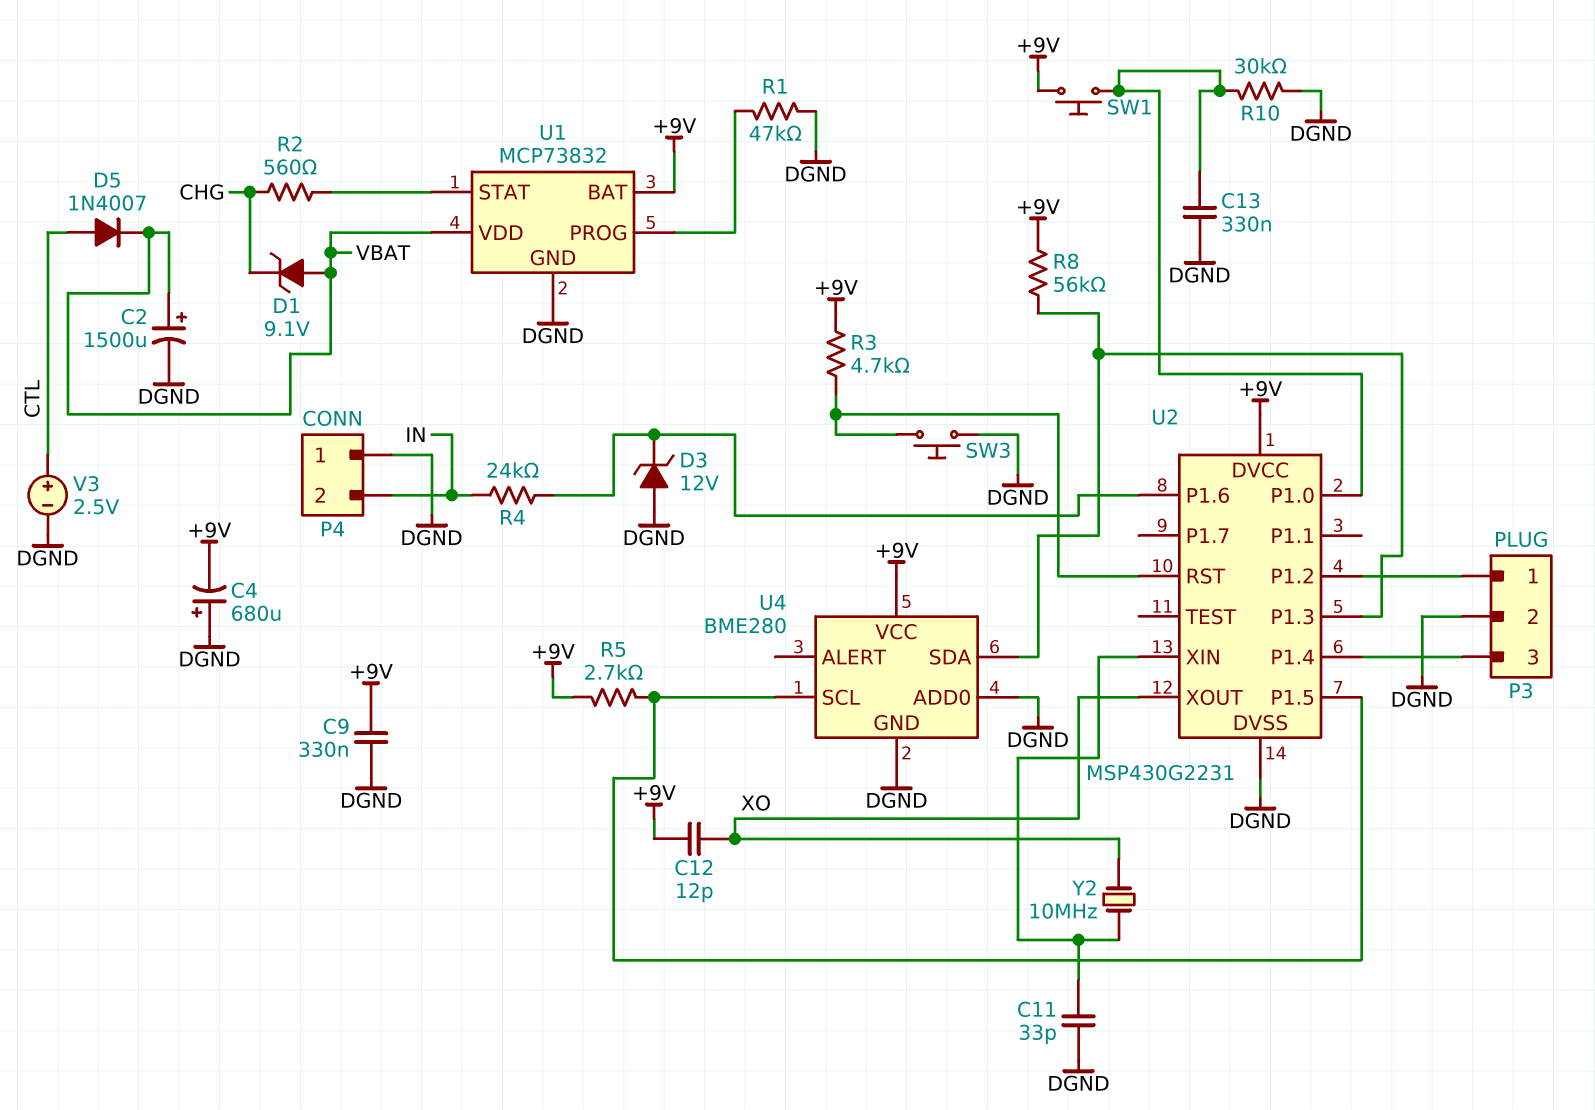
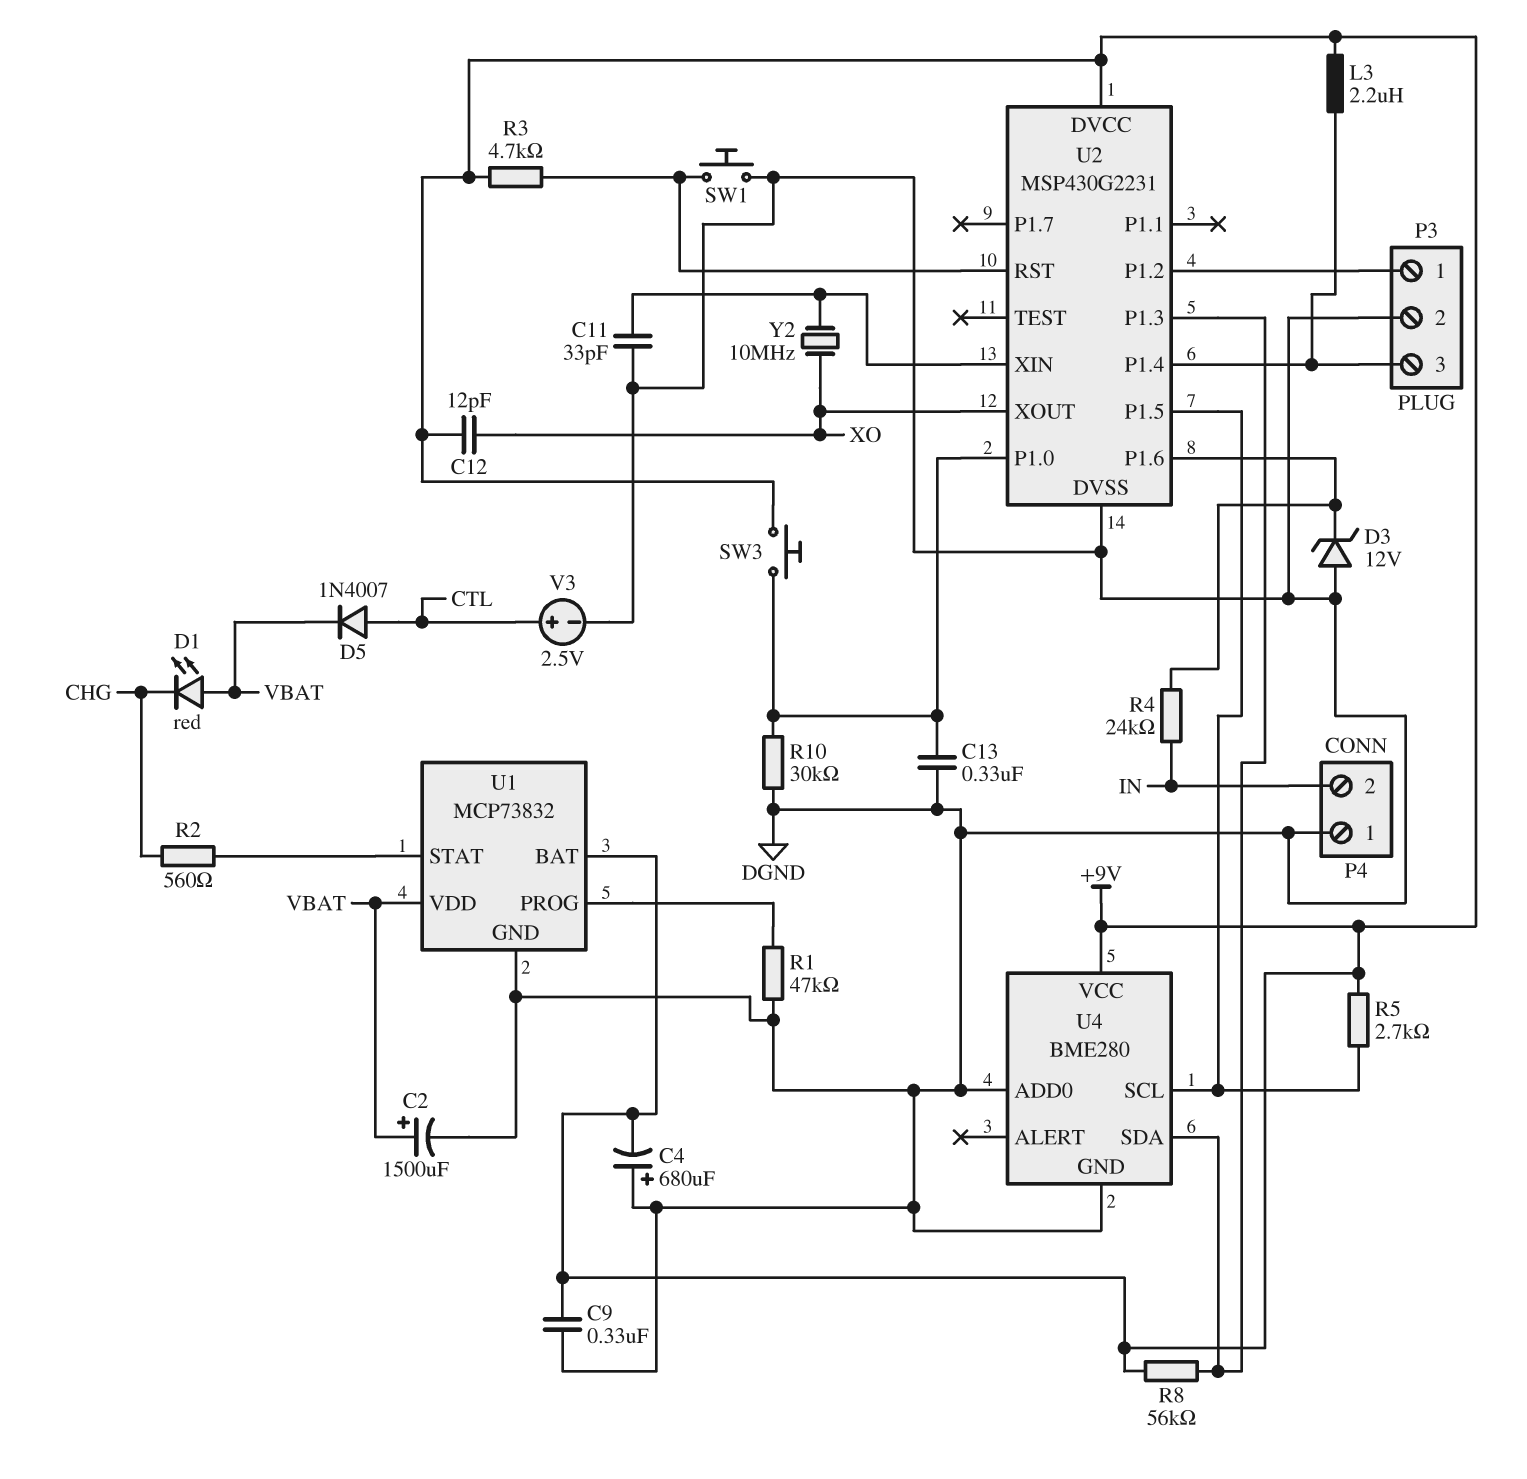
D1: zener 9.1V (A VBAT, K CHG) -> LED red (A VBAT, K CHG)
L3: none -> 2.2uH (+9V, P3/3)
SW1: button (+9V, U2/P1.0) -> button (DGND, U2/RST)
SW3: button (DGND, U2/RST) -> button (+9V, U2/P1.0)

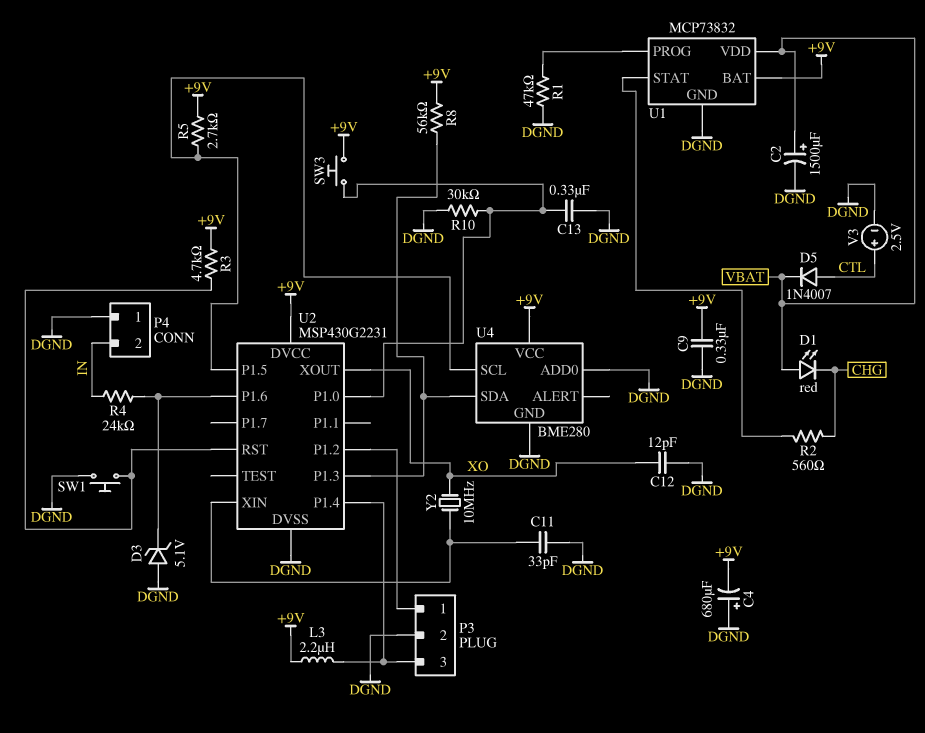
C12: 12pF (+9V, XO) -> 12pF (DGND, XO)
D3: zener 12V (A DGND, K U2/P1.6) -> zener 5.1V (A DGND, K U2/P1.6)

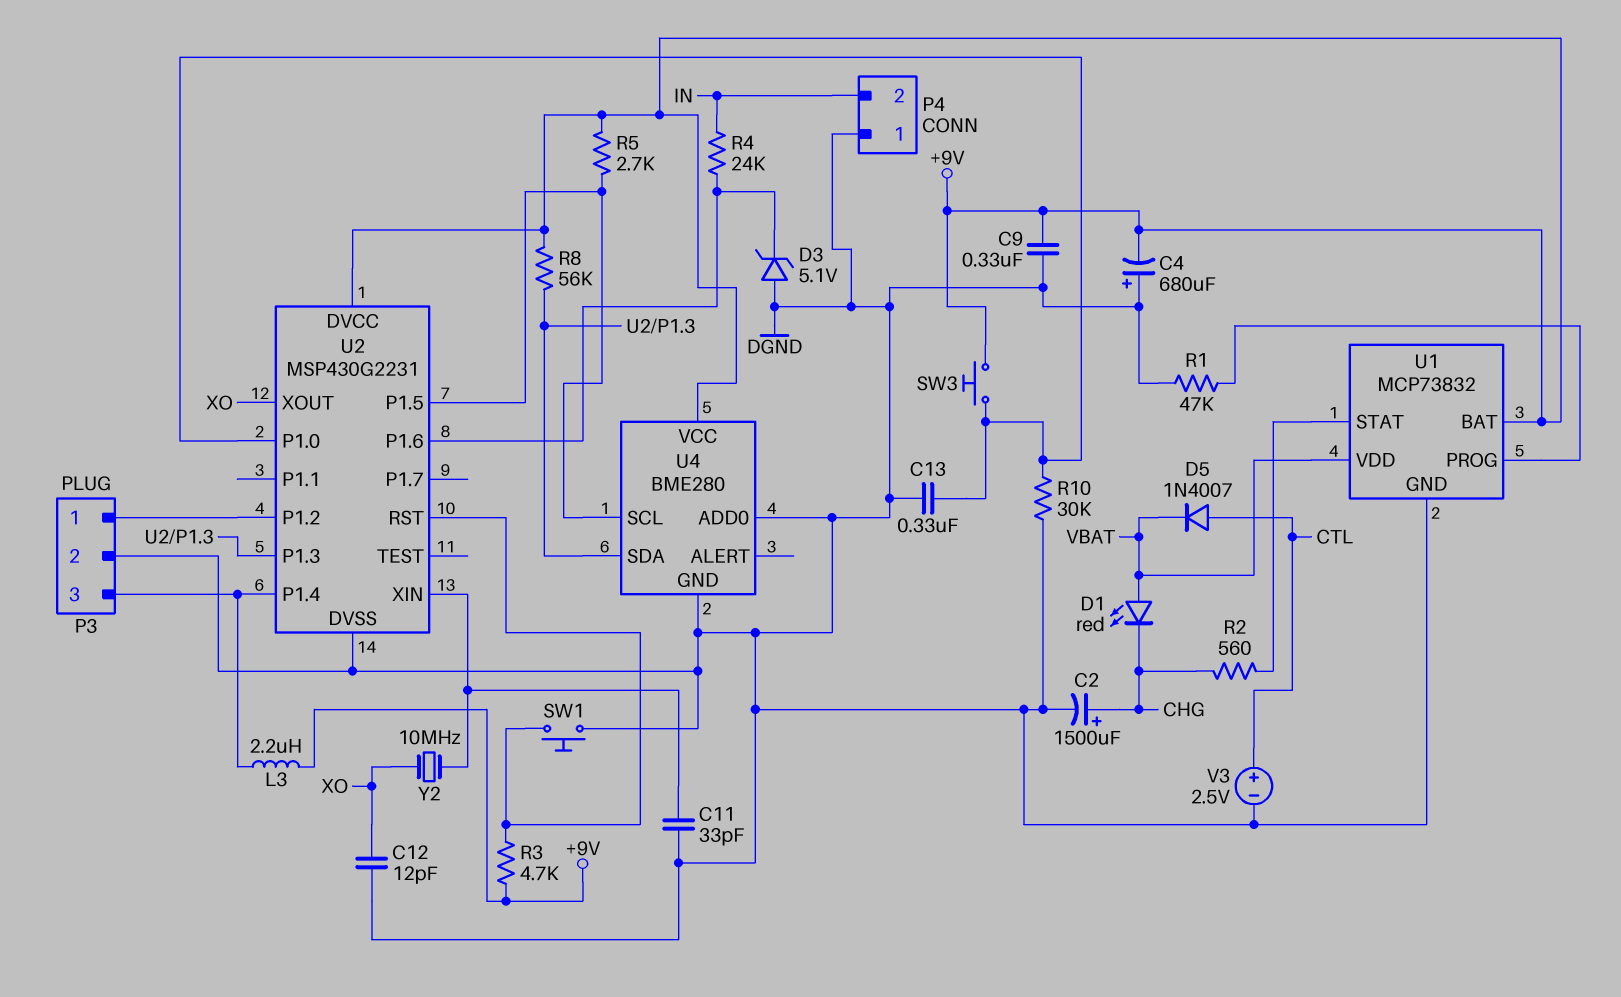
C2: 1500uF (plus VBAT, minus DGND) -> 1500uF (plus CHG, minus DGND)

